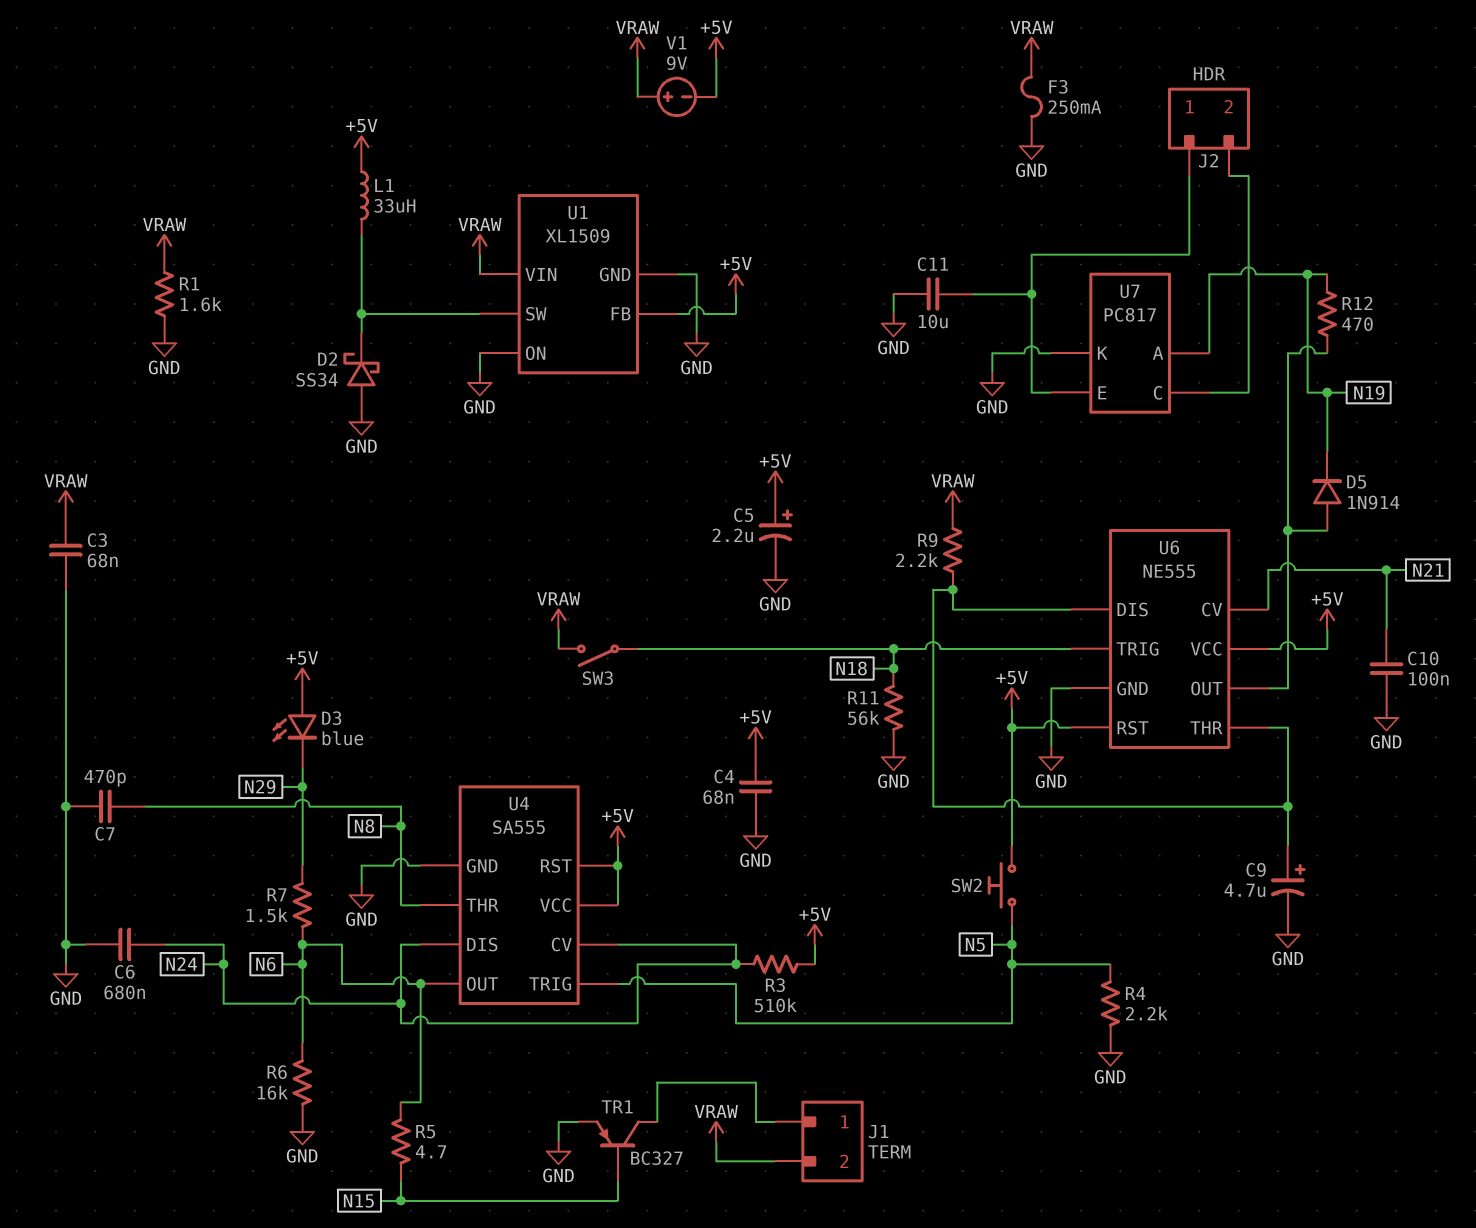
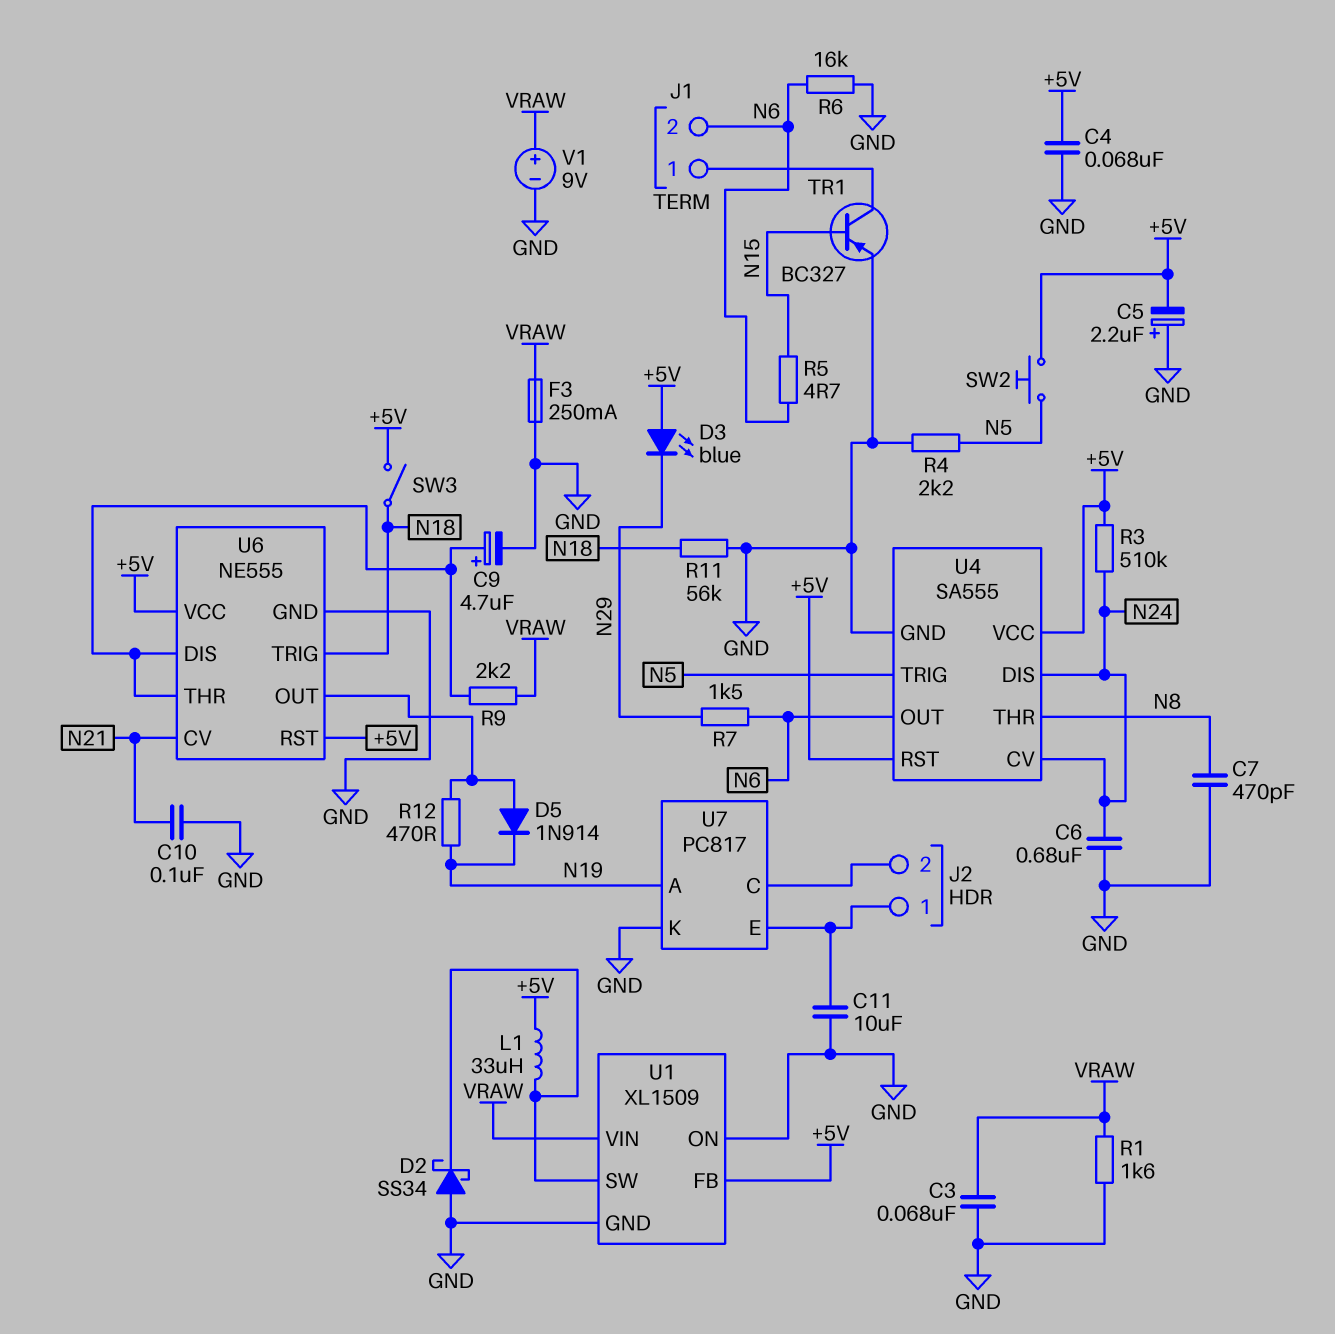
C5: 2.2uF (plus +5V, minus GND) -> 2.2uF (plus GND, minus +5V)
J1 pin 2: VRAW -> N6
SW3: switch (N18, VRAW) -> switch (+5V, N18)
V1: 9V (plus VRAW, minus +5V) -> 9V (plus VRAW, minus GND)

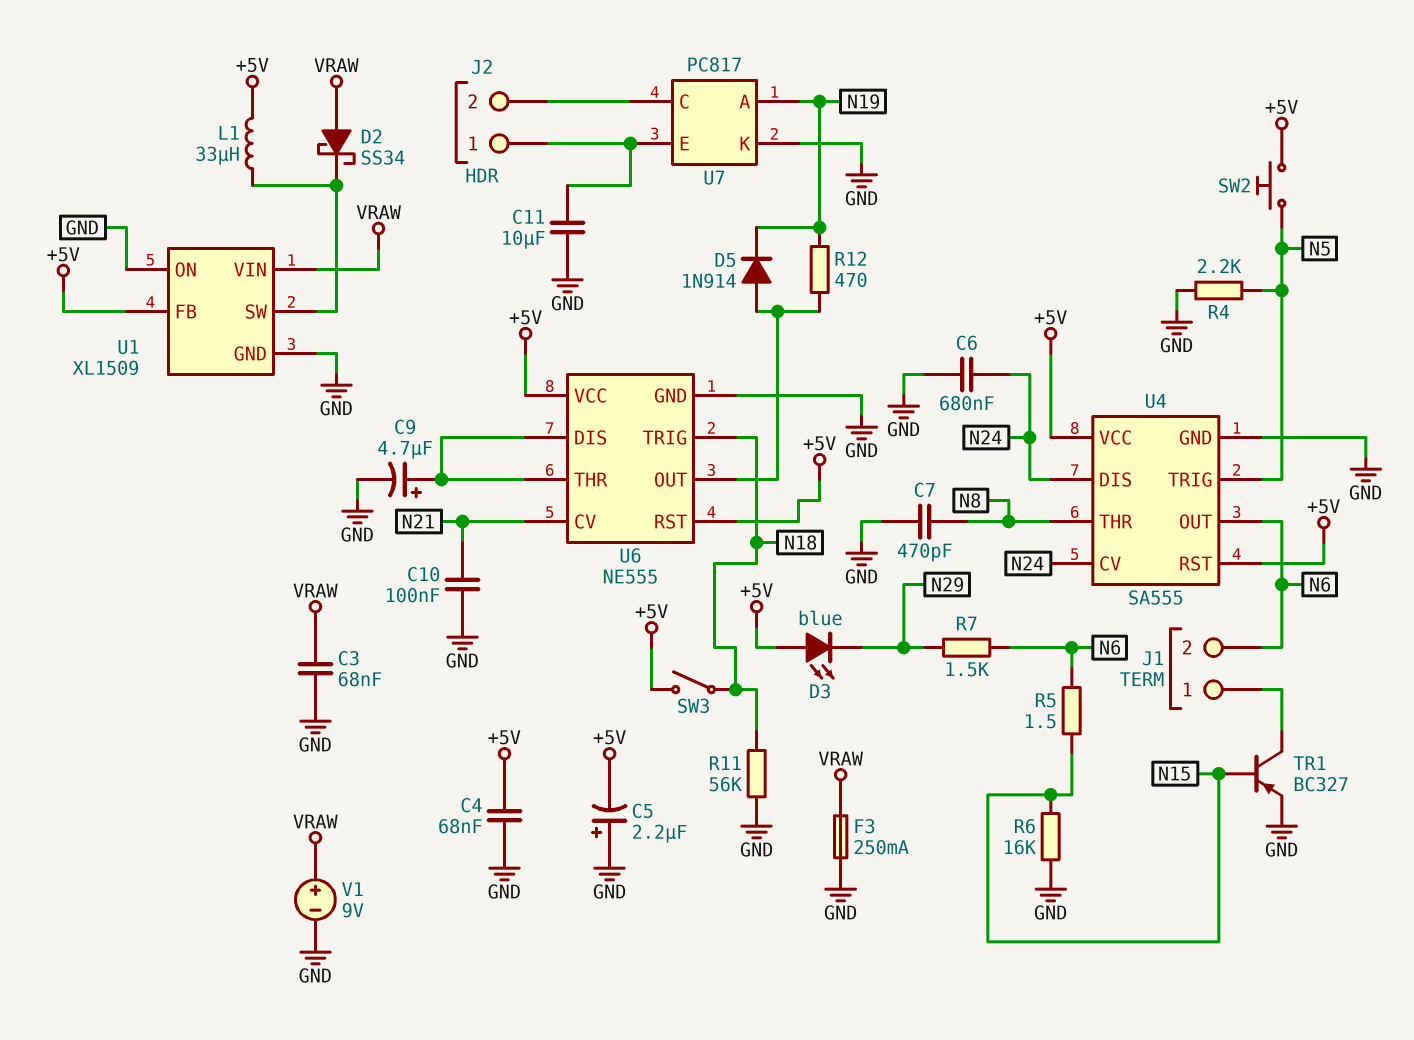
D2: schottky SS34 (A GND, K U1/SW) -> schottky SS34 (A VRAW, K U1/SW)
R1: 1.6k (GND, VRAW) -> none
R3: 510k (+5V, N24) -> none
R5: 4.7 (N6, N15) -> 1.5 (N6, N15)
R6: 16k (GND, N6) -> 16k (GND, N15)
R9: 2.2k (U6/DIS, VRAW) -> none

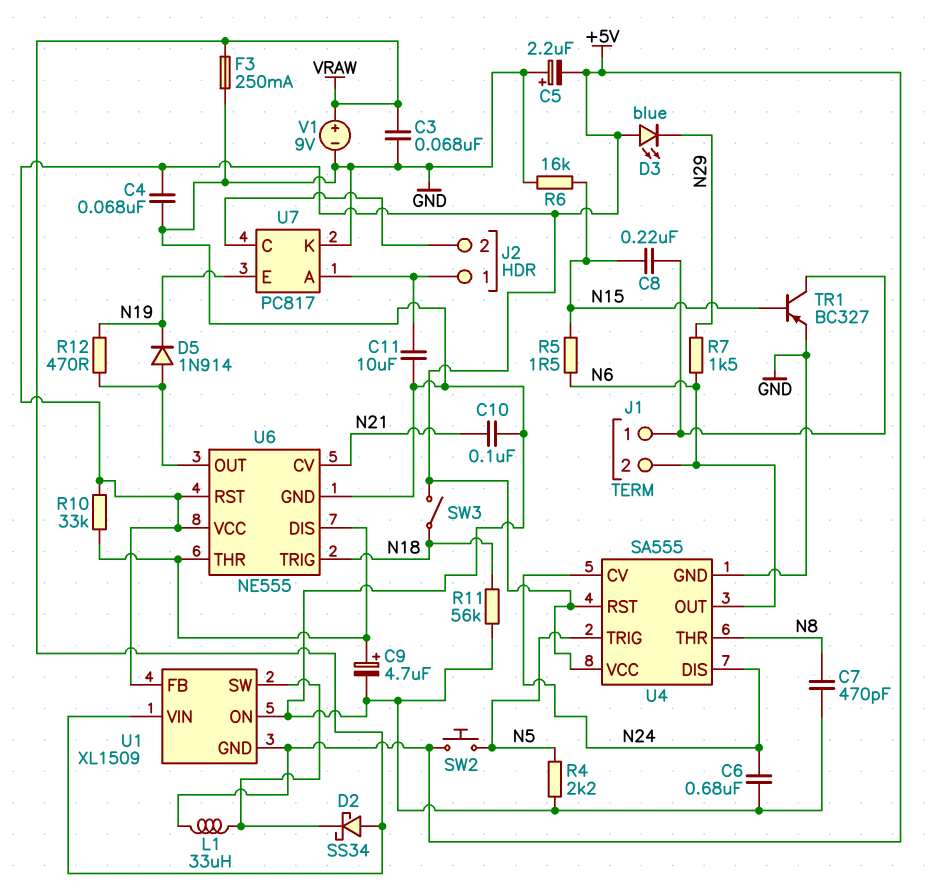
C8: none -> 220nF (J1/1, N15)
R10: none -> 33k (+5V, U6/DIS)
U1 pin GND: GND -> +5V
U7 pin A: N19 -> J2/1
U7 pin E: J2/1 -> N19

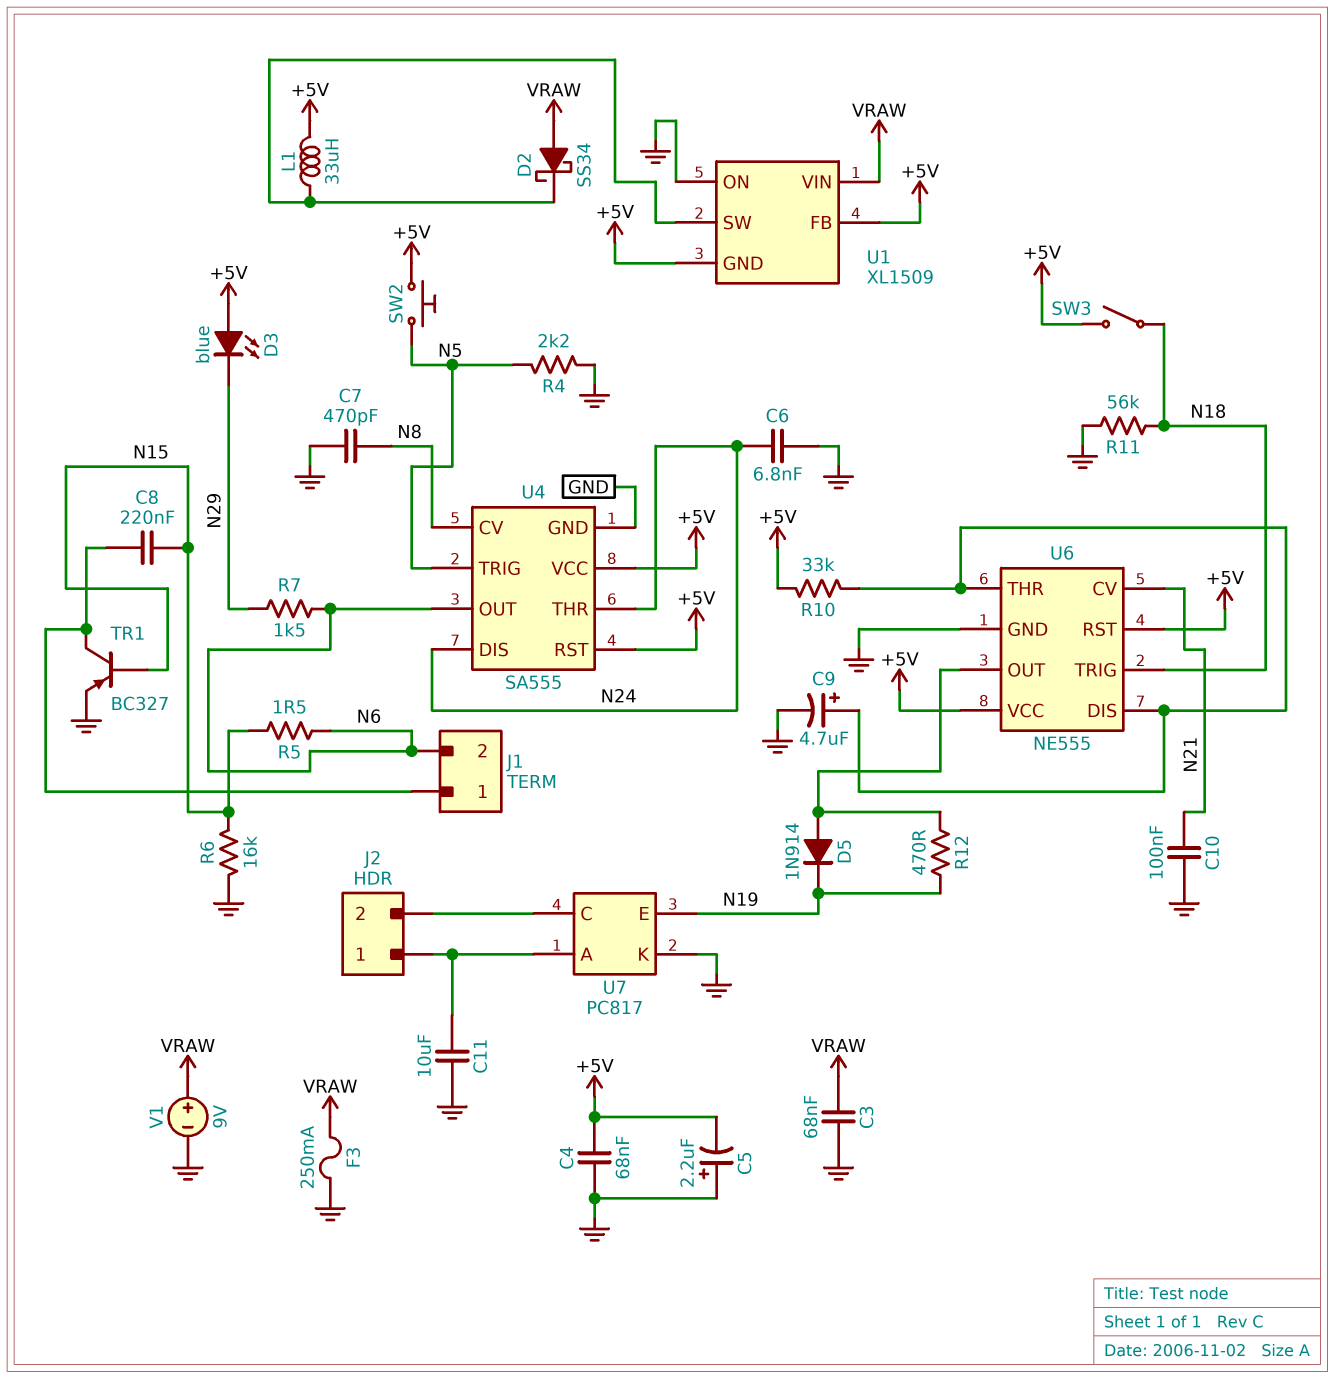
C6: 680nF (GND, N24) -> 6.8nF (GND, N24)
U4 pin CV: N24 -> N8
U4 pin THR: N8 -> N24

